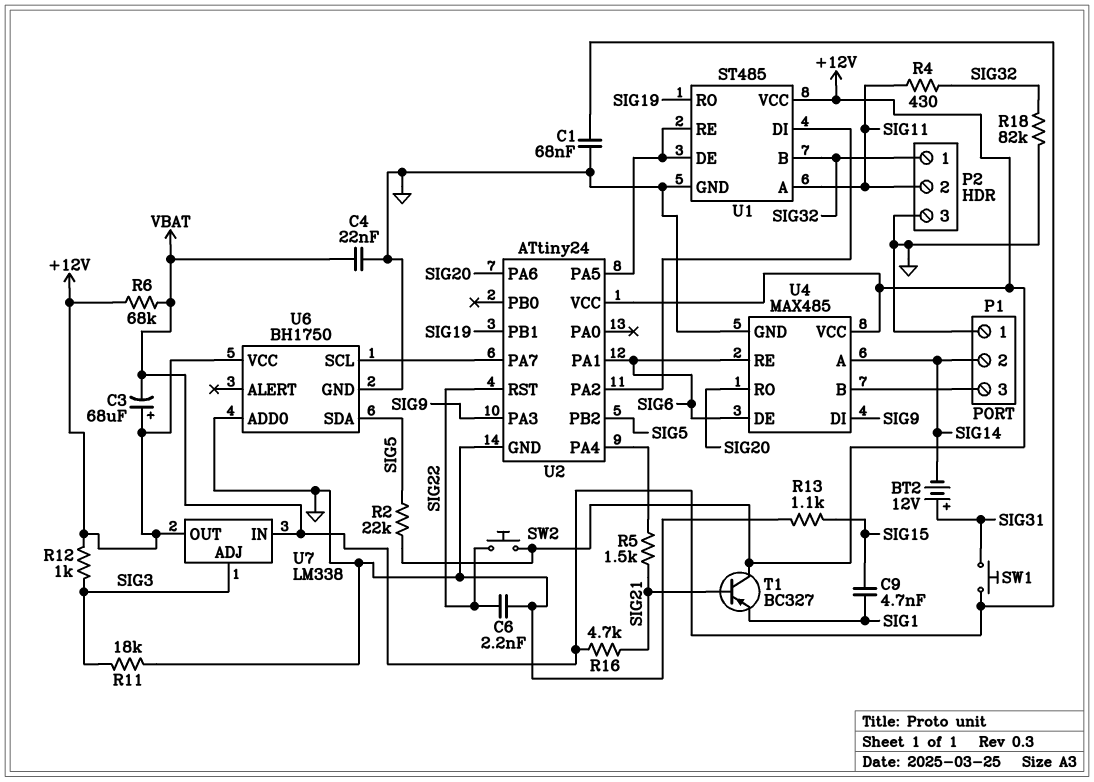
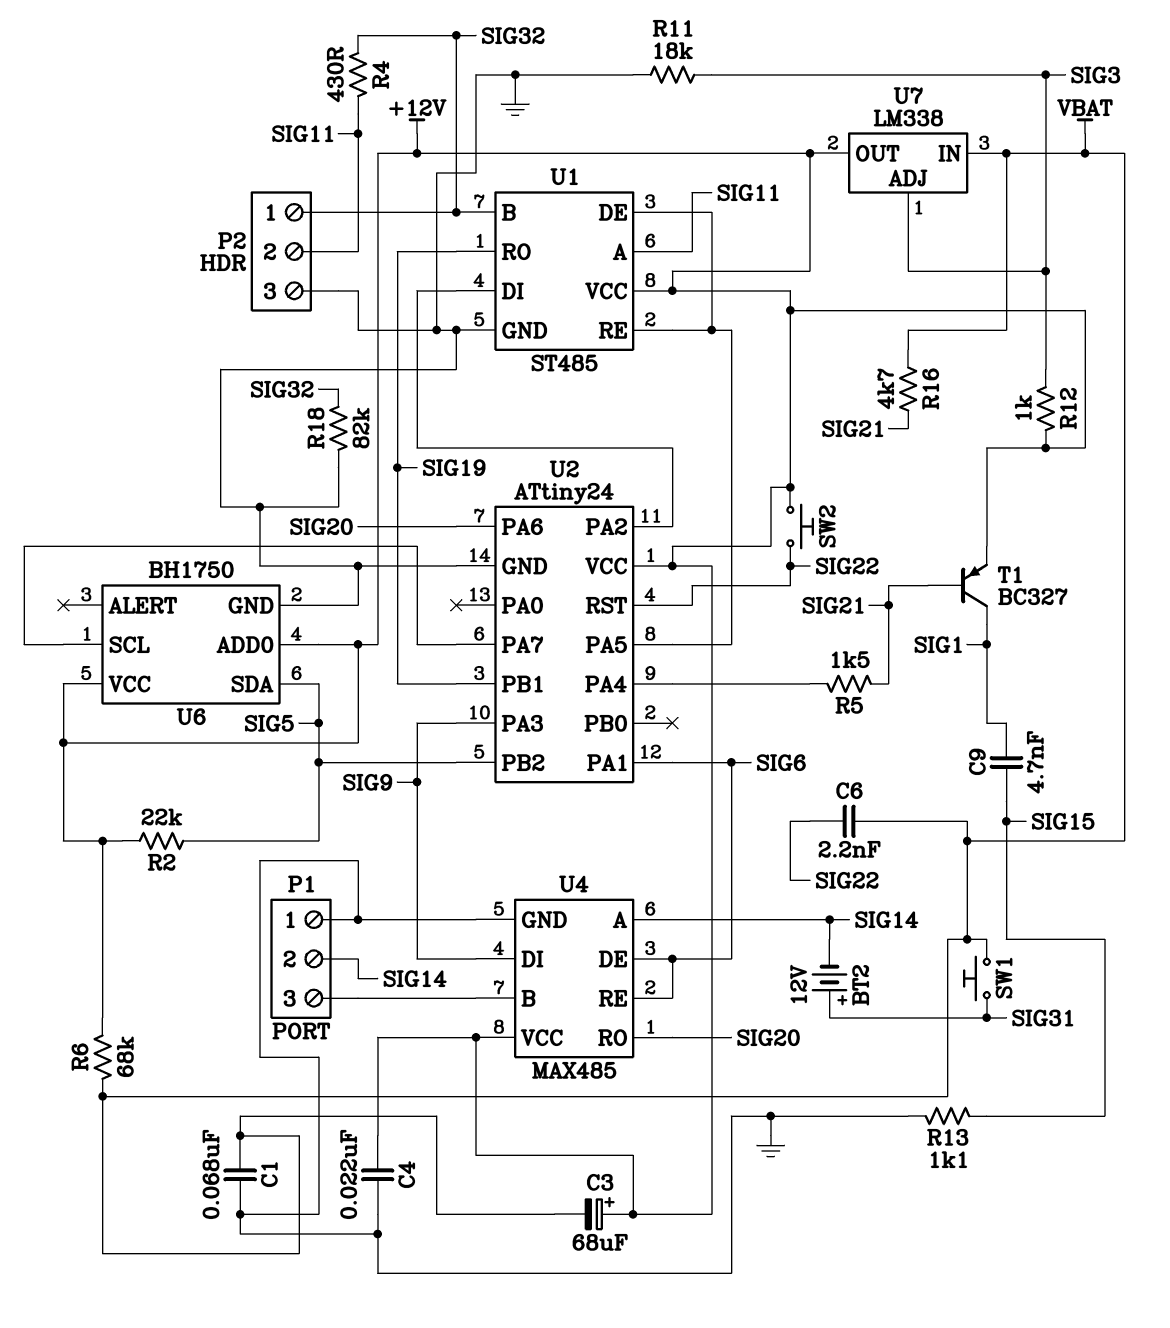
C4: 22nF (GND, VBAT) -> 22nF (+12V, GND)
C6: 2.2nF (GND, SIG22) -> 2.2nF (SIG22, VBAT)
T1: PNP BC327 (B SIG21, C +12V, E SIG1) -> PNP BC327 (B SIG21, C SIG1, E +12V)
U6 pin ADD0: GND -> +12V

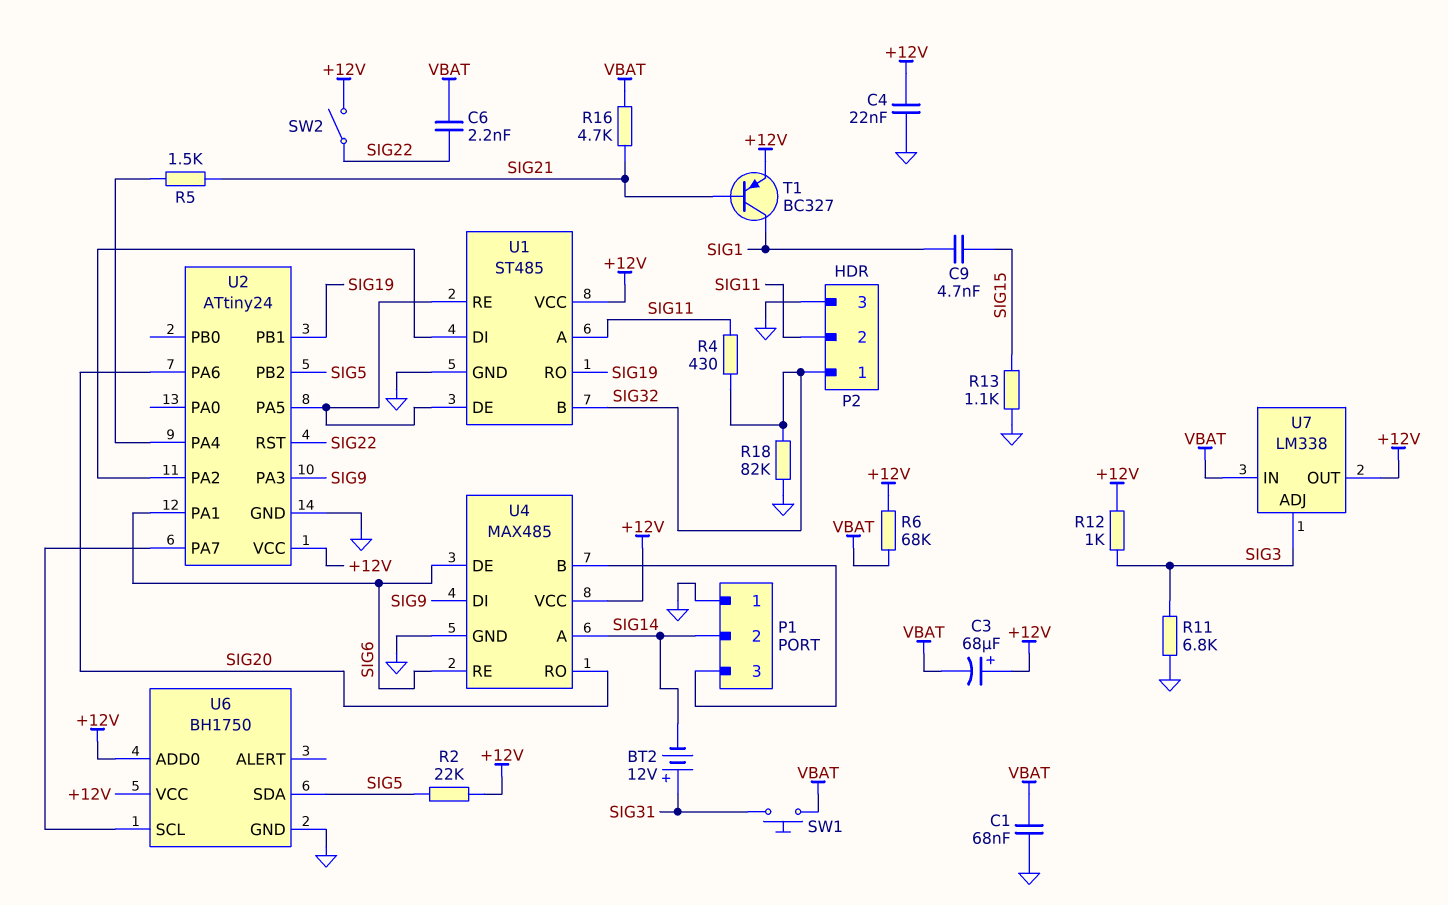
R11: 18k (GND, SIG3) -> 6.8k (GND, SIG3)
SW2: button (+12V, SIG22) -> switch (+12V, SIG22)

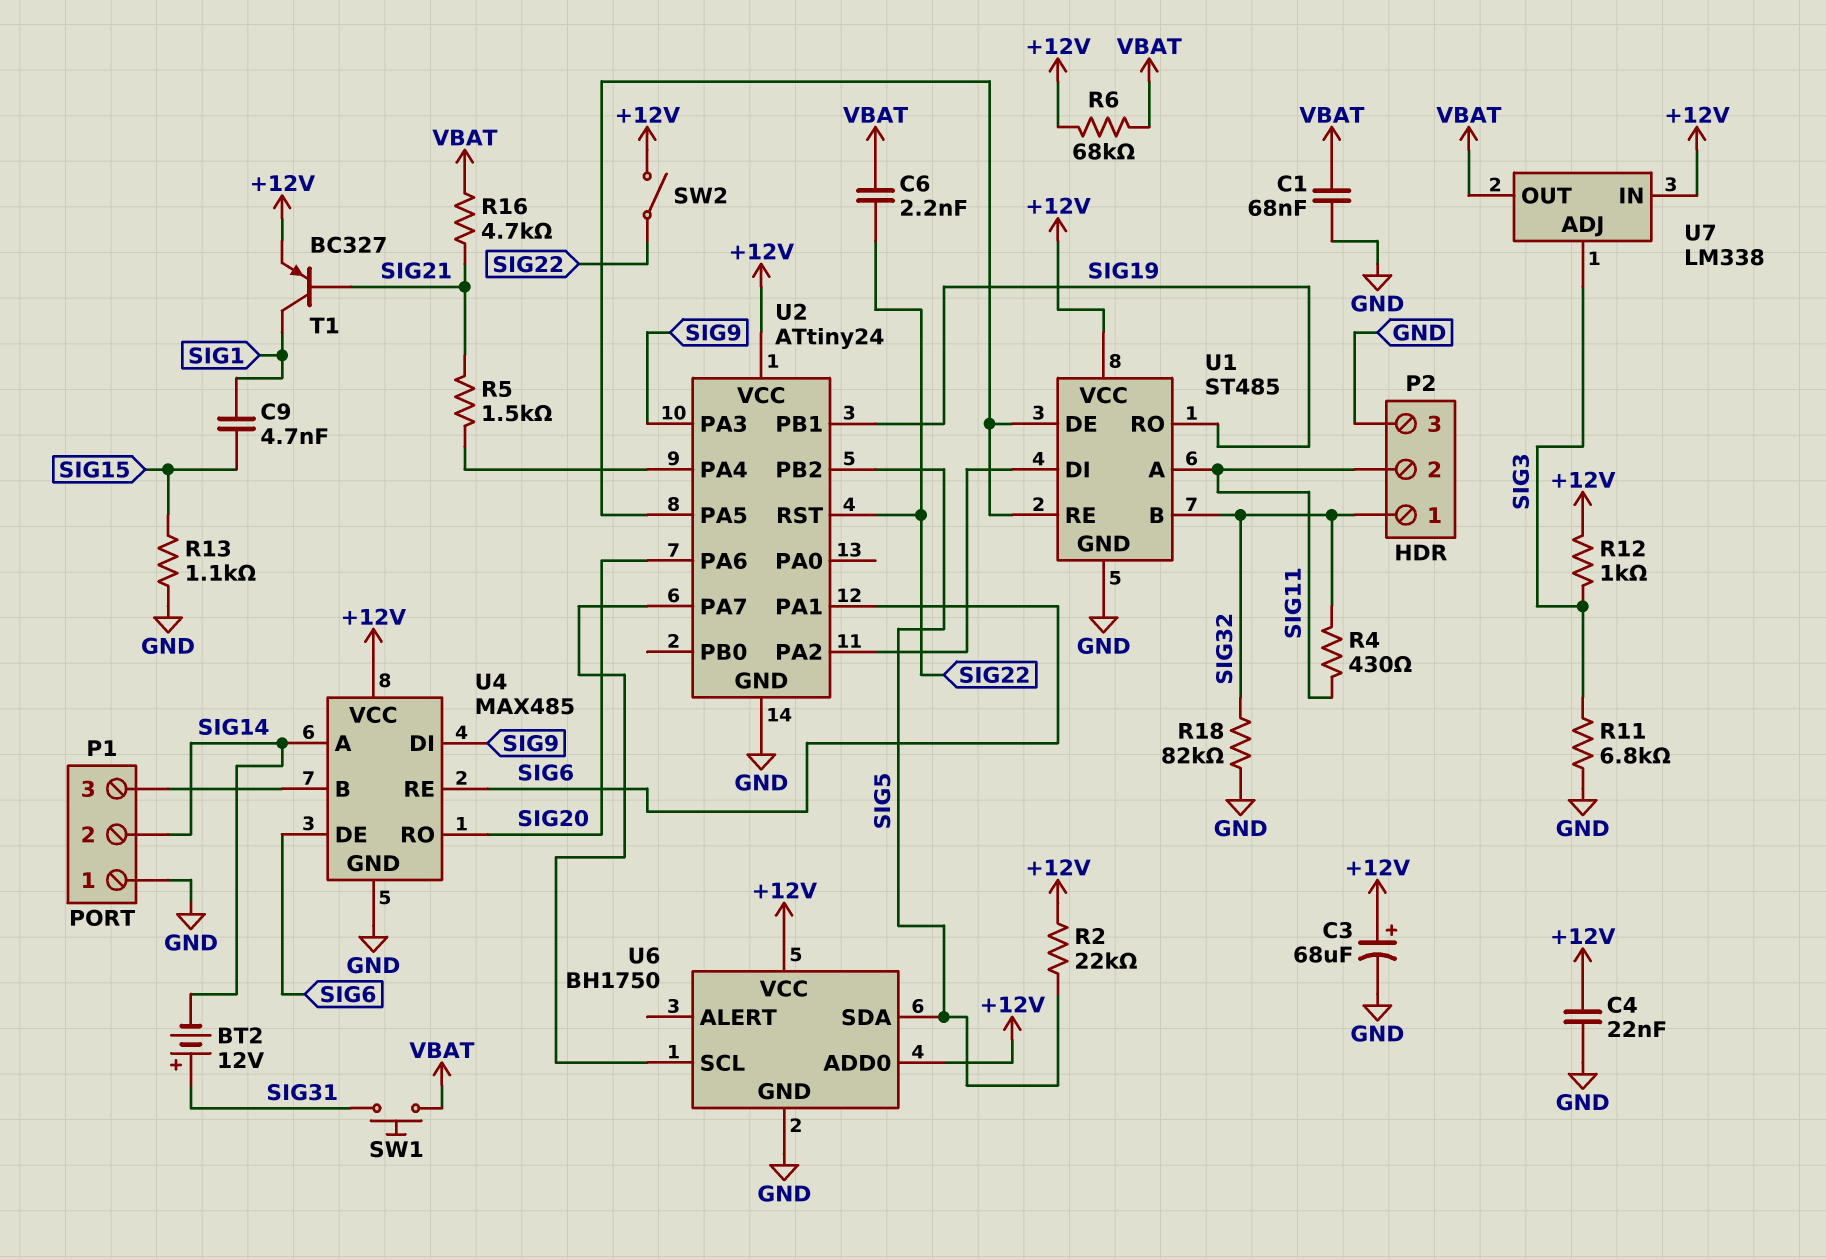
C3: 68uF (plus +12V, minus VBAT) -> 68uF (plus +12V, minus GND)
U7 pin IN: VBAT -> +12V
U7 pin OUT: +12V -> VBAT

